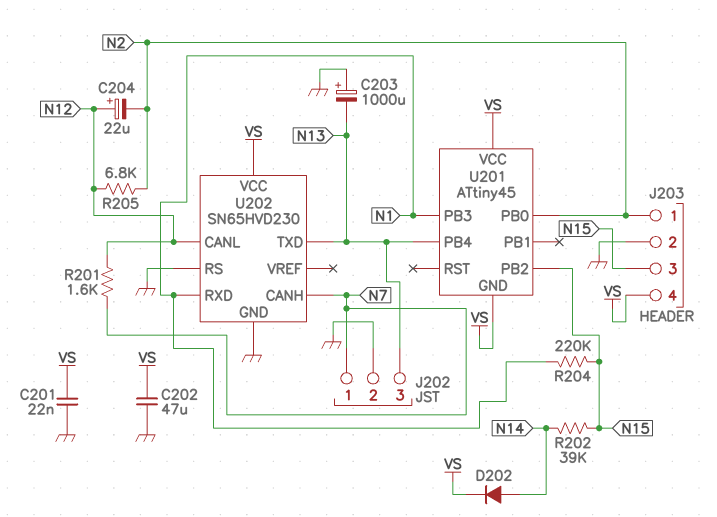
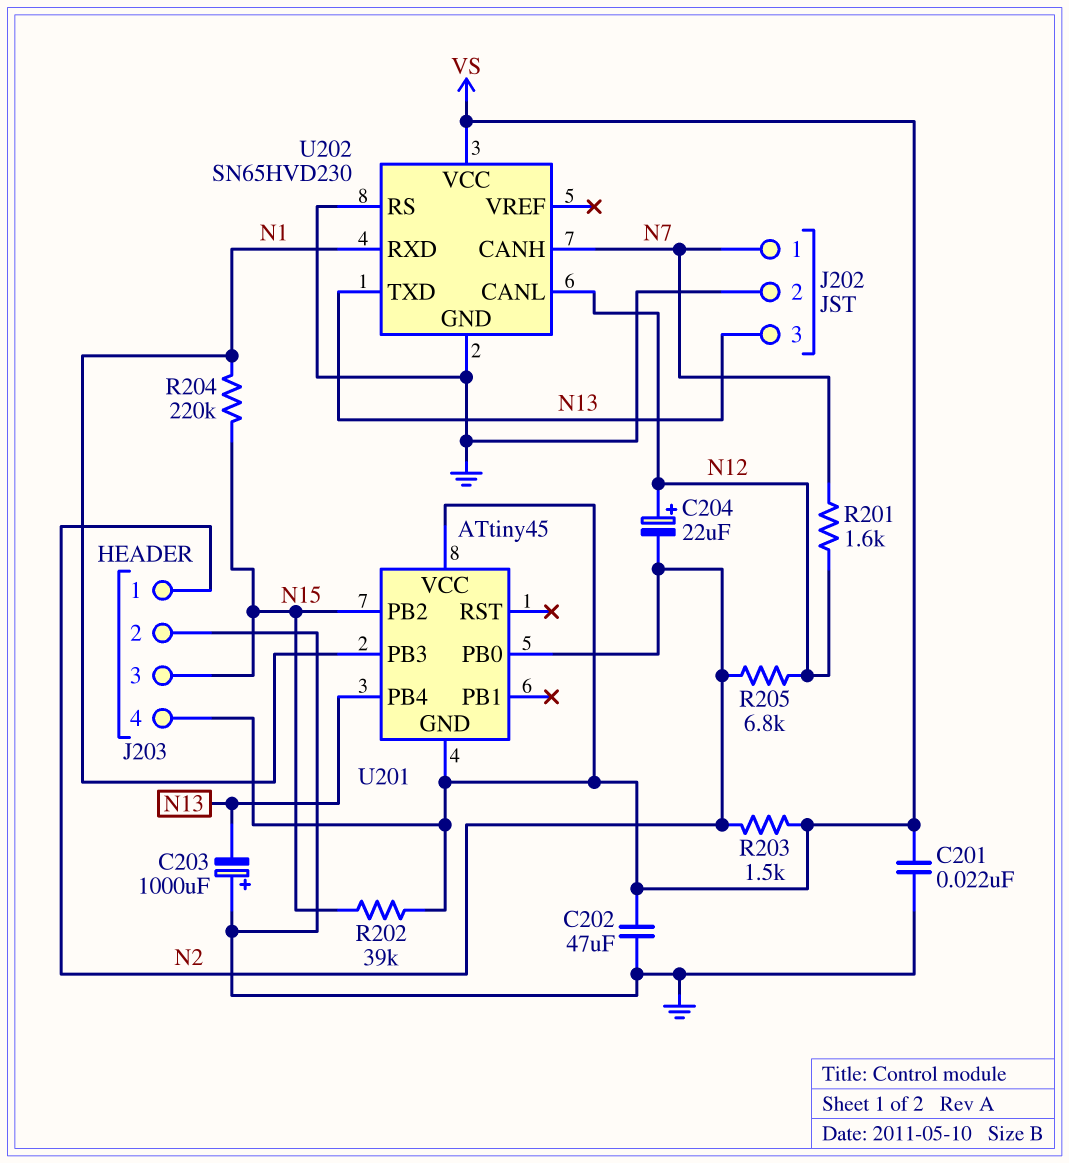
D202: diode (A N14, K VS) -> none
R202: 39k (N14, N15) -> 39k (N15, VS)
R203: none -> 1.5k (N2, VS)

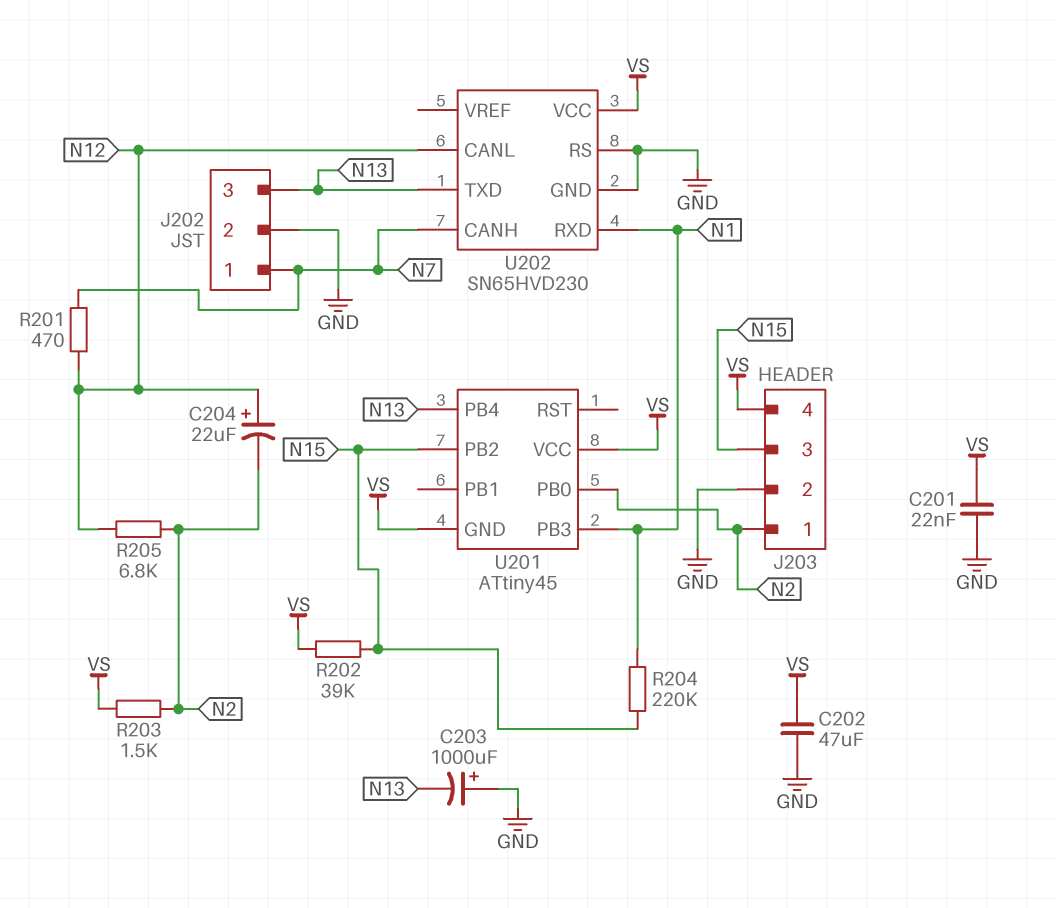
R201: 1.6k (N7, N12) -> 470 (N7, N12)

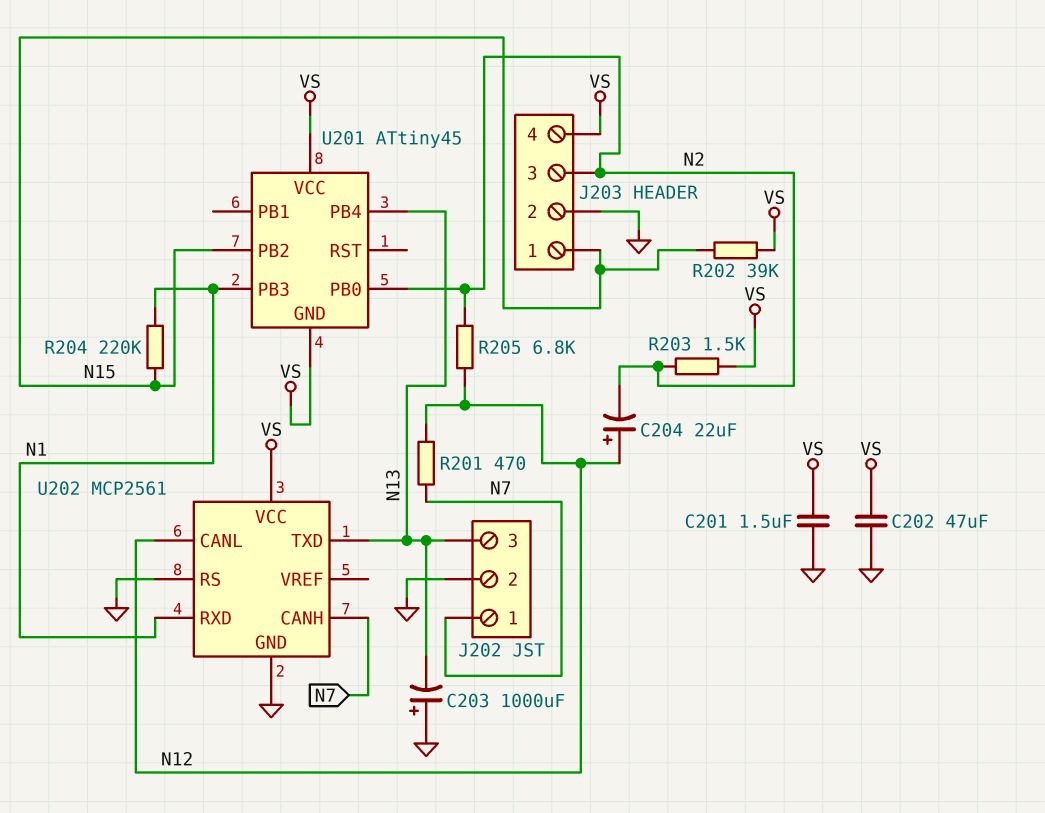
C201: 22nF (GND, VS) -> 1.5uF (GND, VS)
J203 pin 1: N2 -> N15
J203 pin 3: N15 -> N2
U202: SN65HVD230 -> MCP2561

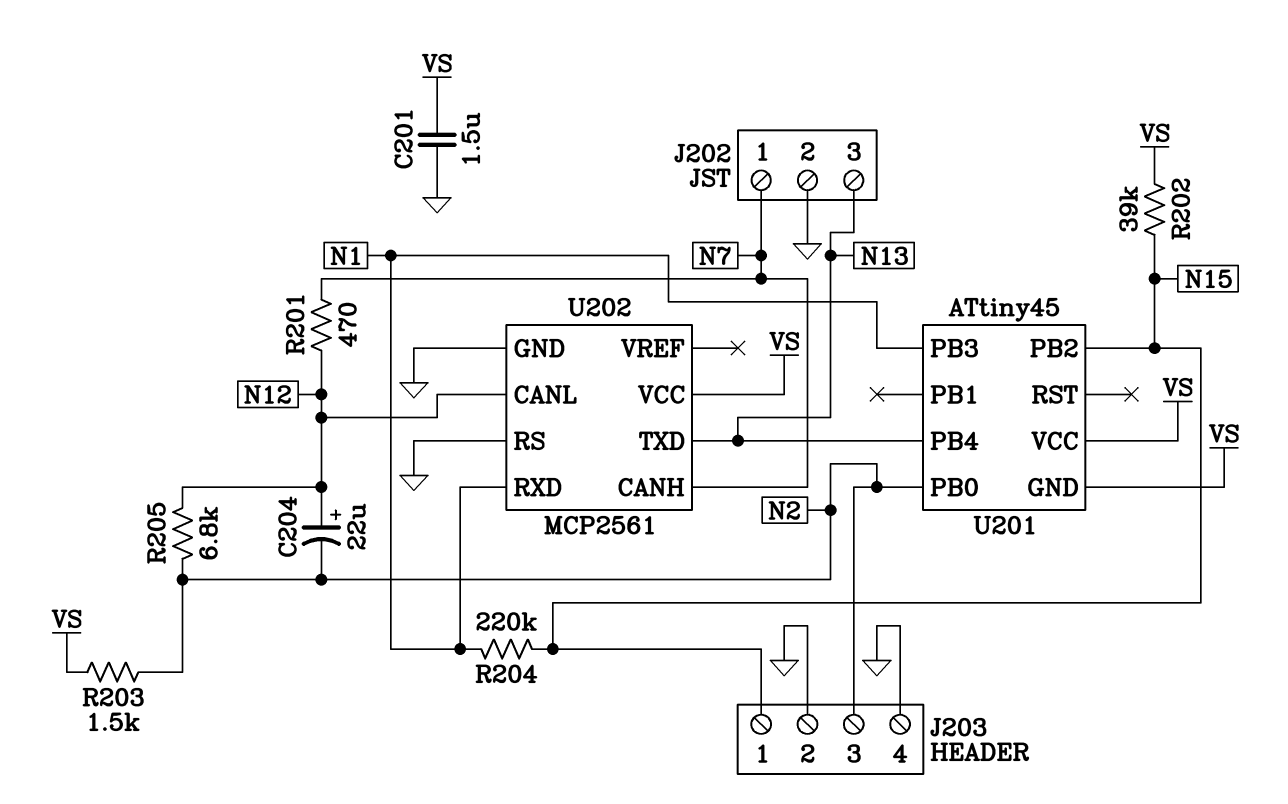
C202: 47uF (GND, VS) -> none
C203: 1000uF (plus GND, minus N13) -> none
J203 pin 4: VS -> GND

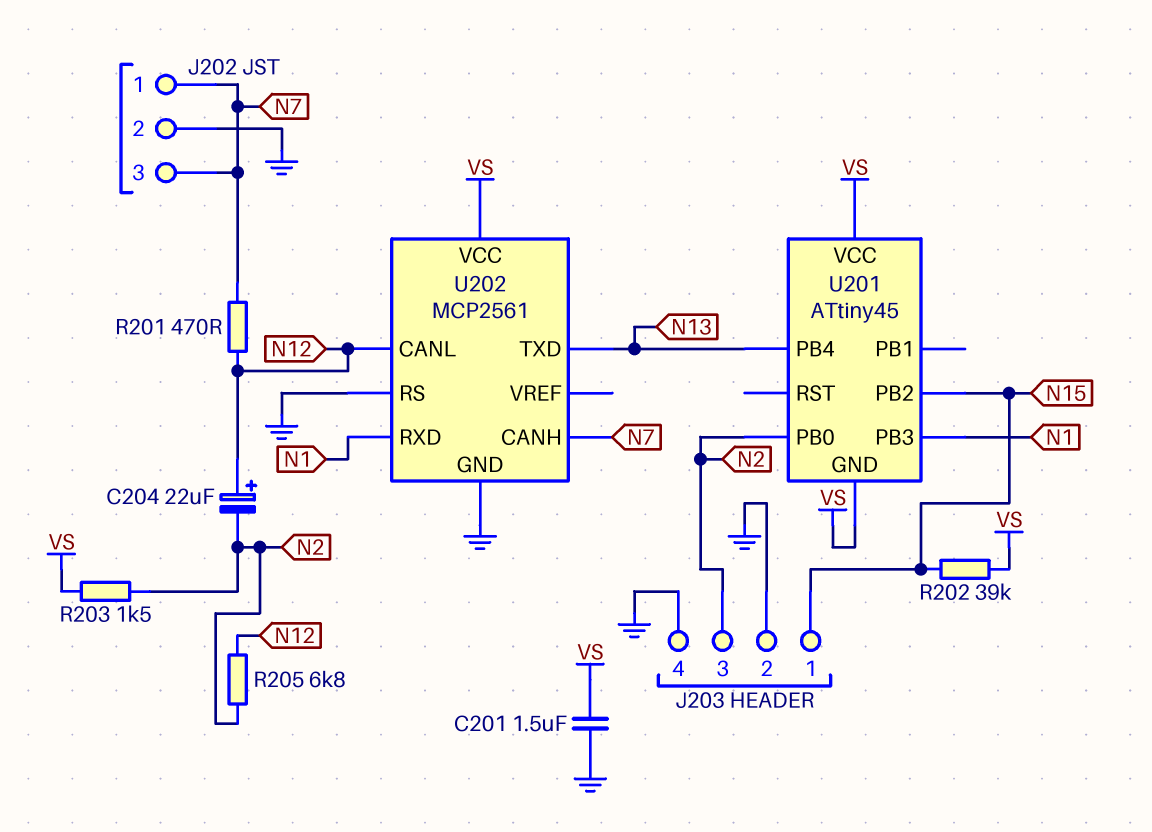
J202 pin 3: N13 -> N7
R204: 220k (N1, N15) -> none

